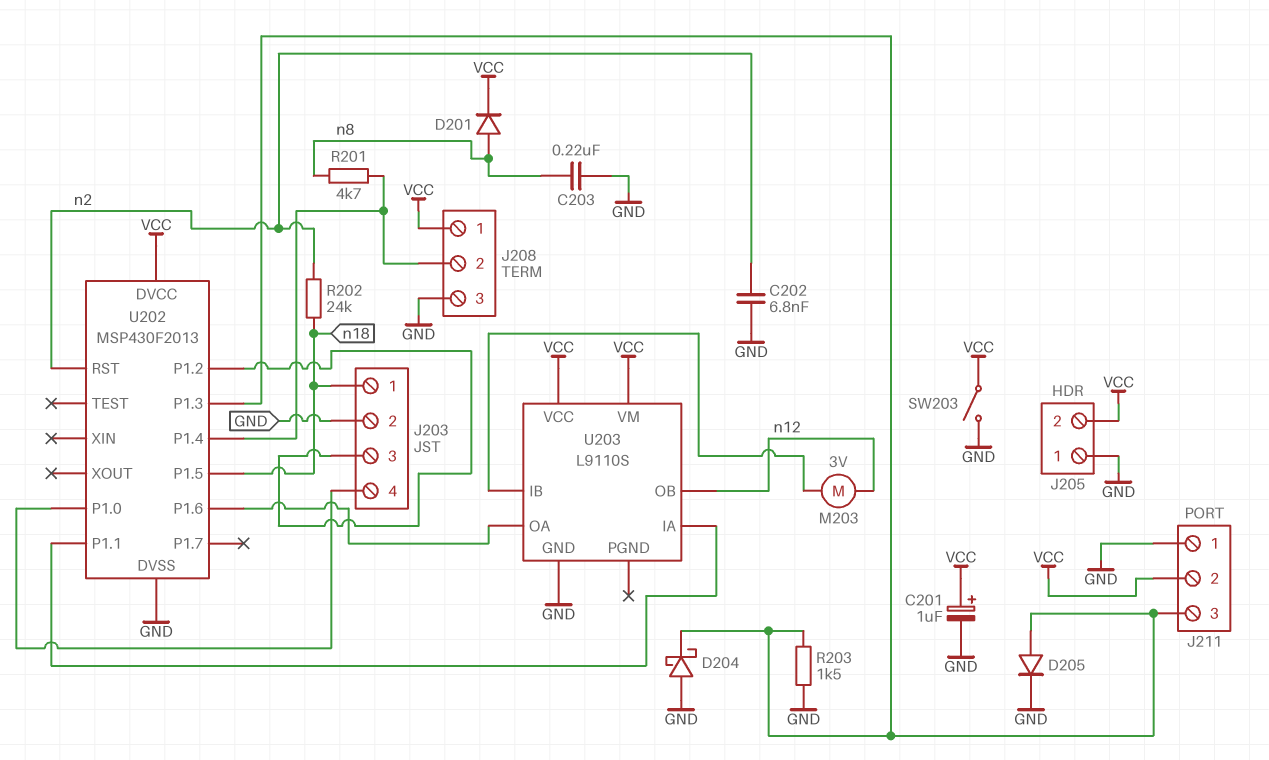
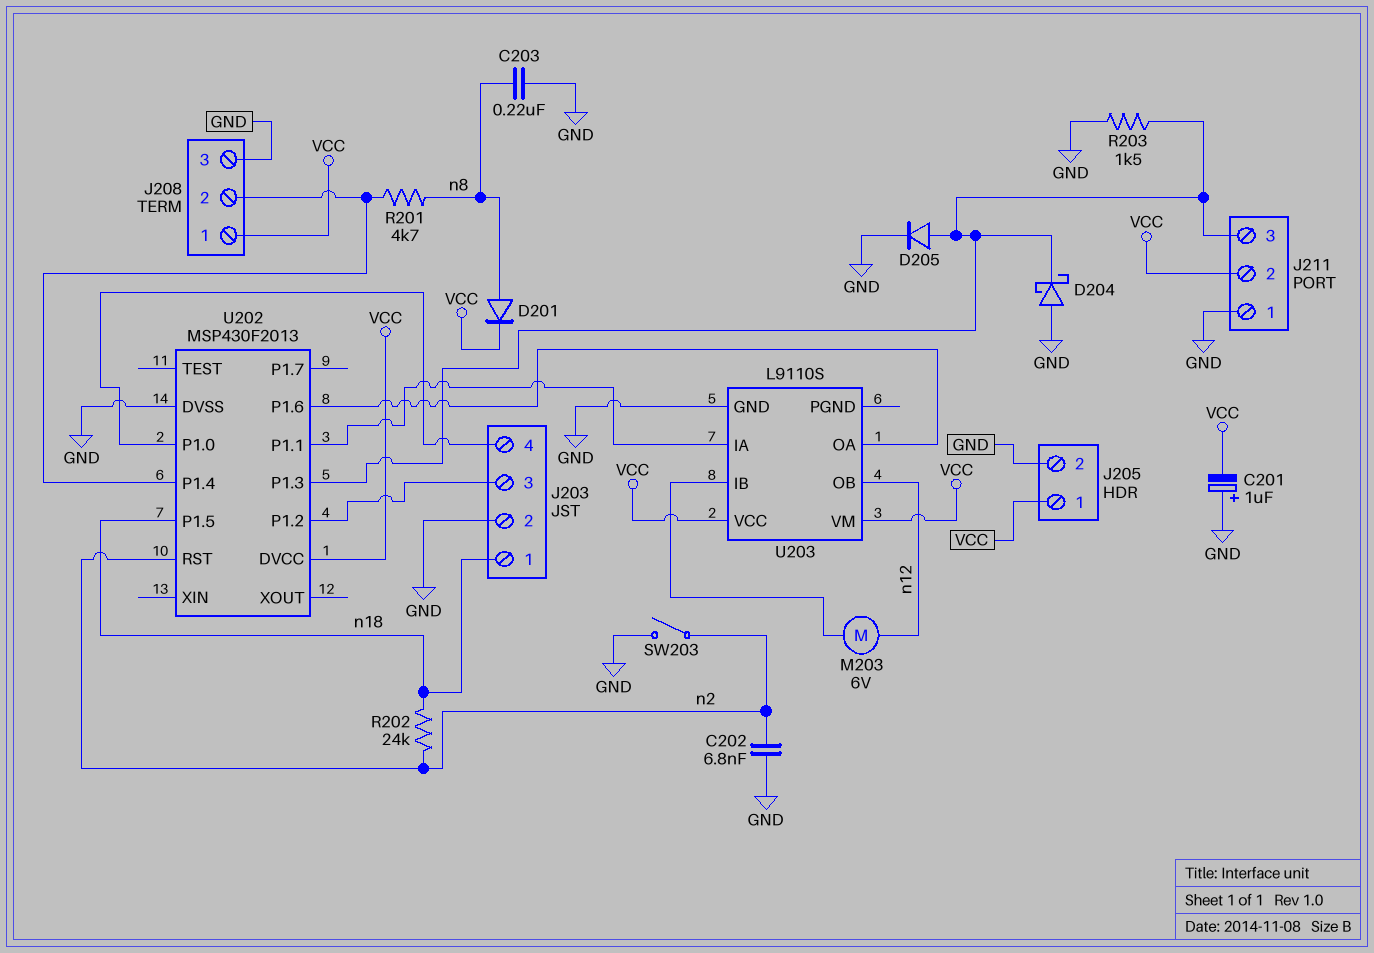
C201: 1uF (plus VCC, minus GND) -> 1uF (plus GND, minus VCC)
J205 pin 1: GND -> VCC
J205 pin 2: VCC -> GND
M203: motor 3V (U203/IB, n12) -> motor 6V (U203/IB, n12)
SW203: switch (GND, VCC) -> switch (GND, n2)

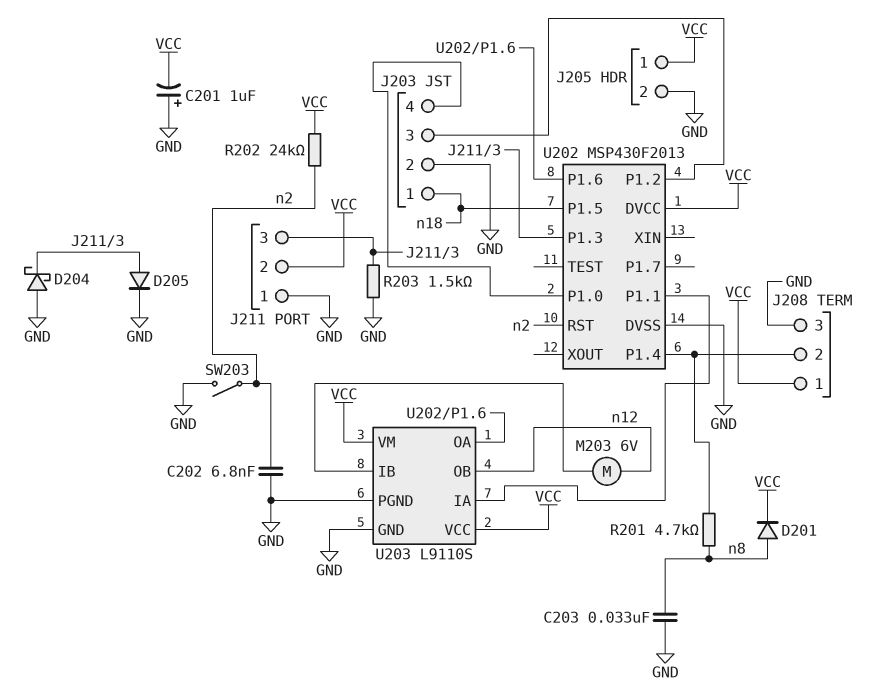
C203: 220nF (GND, n8) -> 33nF (GND, n8)
R202: 24k (n2, n18) -> 24k (VCC, n2)
U203 pin PGND: none -> GND

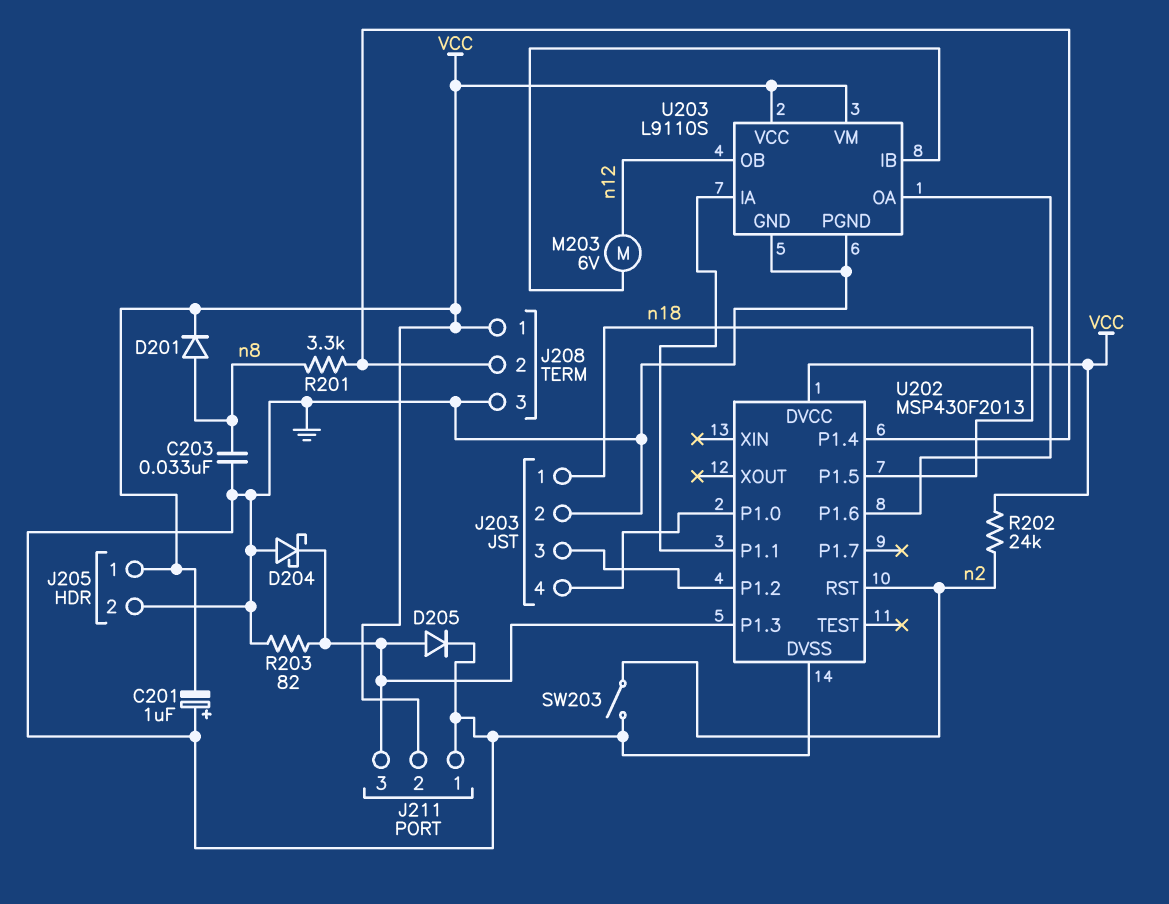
C202: 6.8nF (GND, n2) -> none
R201: 4.7k (J208/2, n8) -> 3.3k (J208/2, n8)
R203: 1.5k (GND, J211/3) -> 82 (GND, J211/3)

